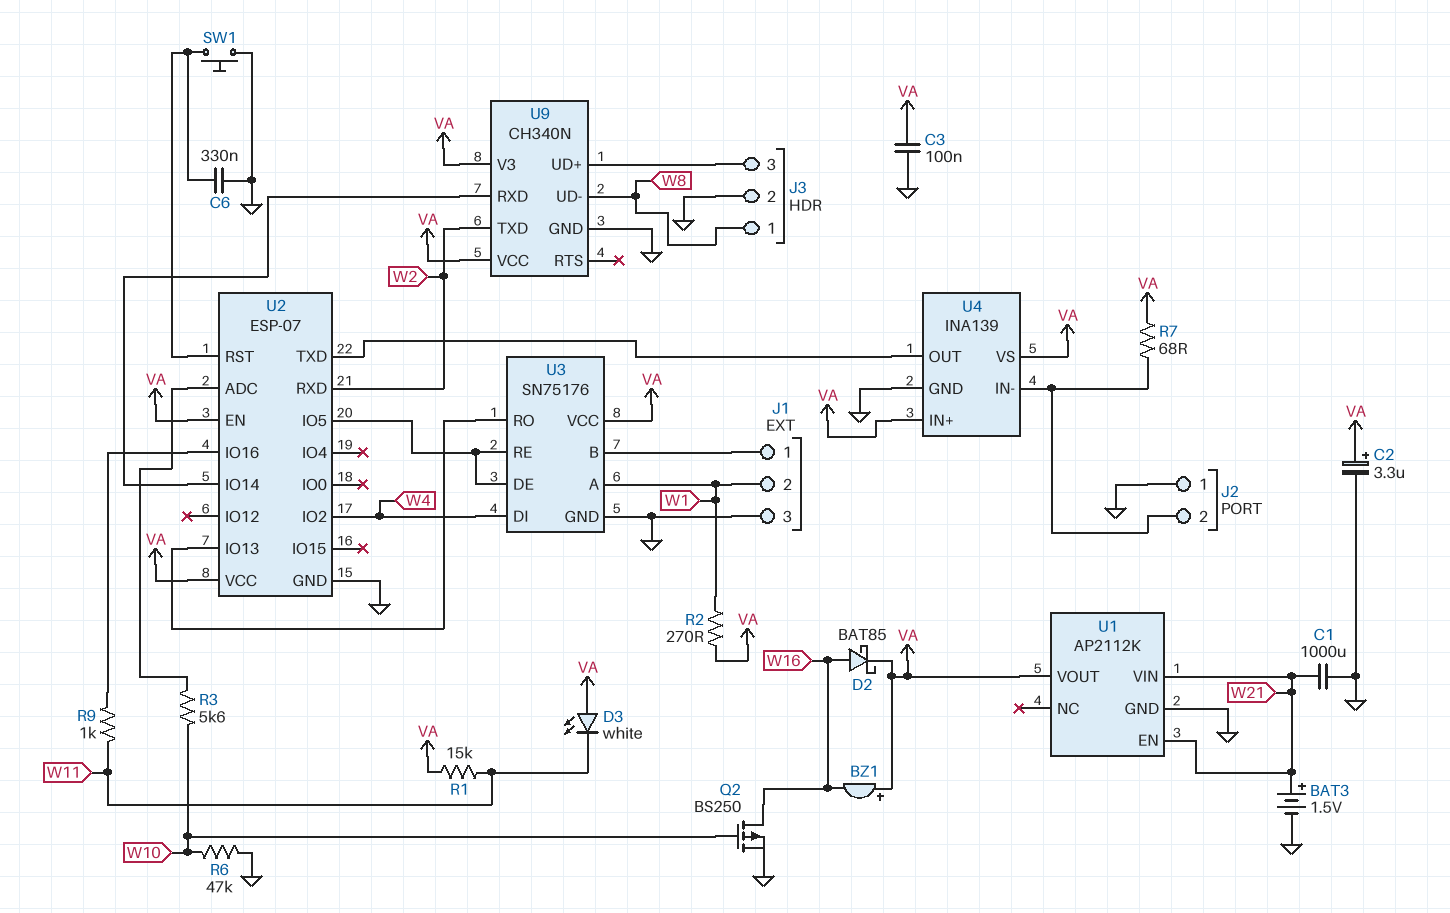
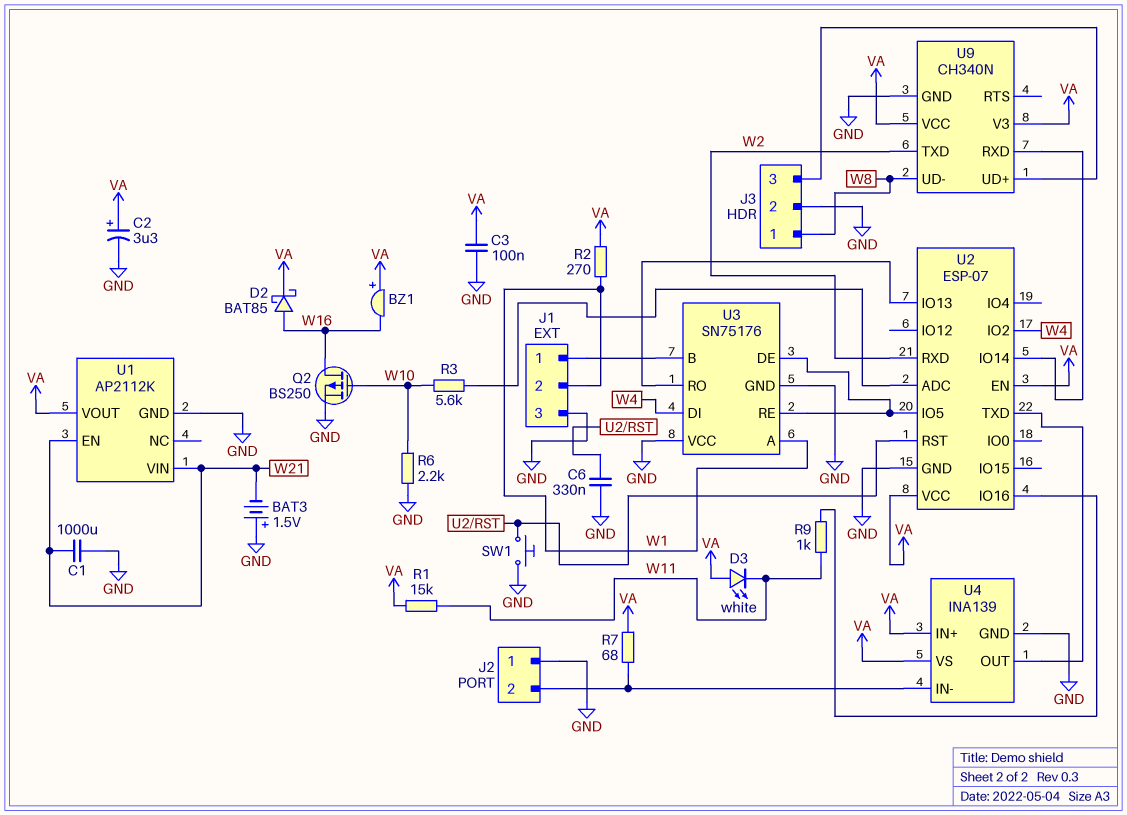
BAT3: 1.5V (plus W21, minus GND) -> 1.5V (plus GND, minus W21)
R6: 47k (GND, W10) -> 2.2k (GND, W10)
U3 pin VCC: VA -> GND

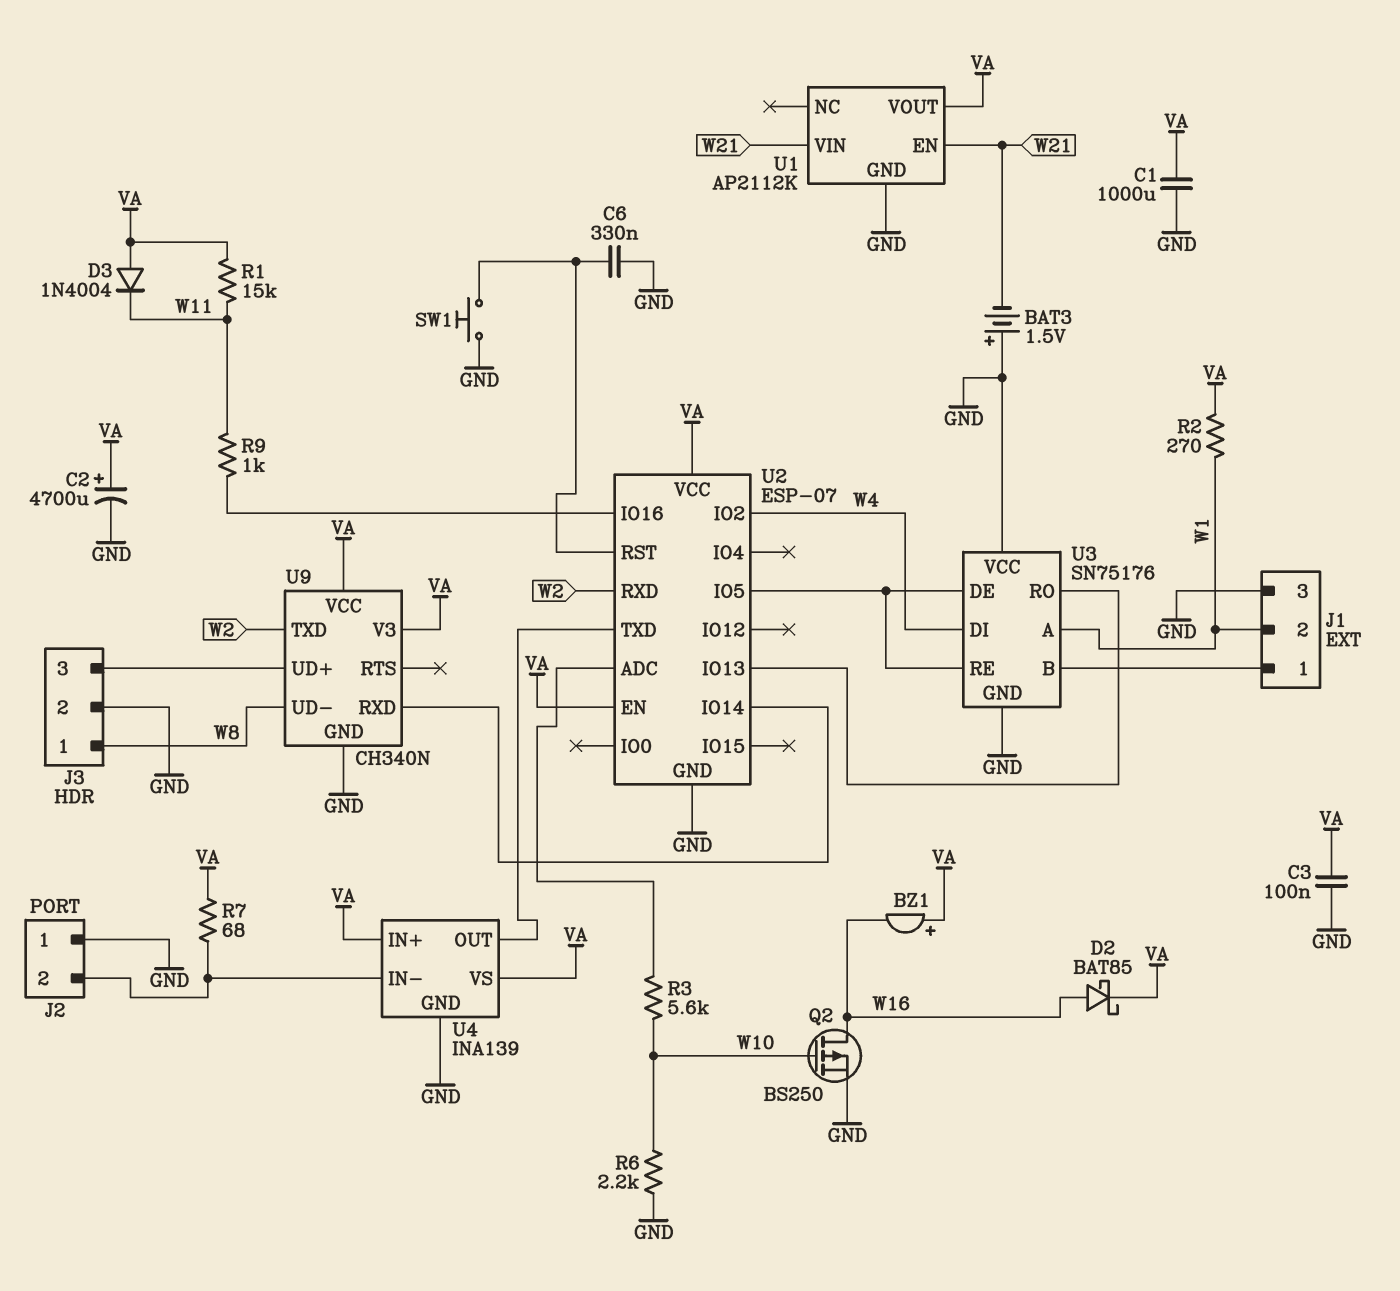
C1: 1000uF (GND, W21) -> 1000uF (GND, VA)
C2: 3.3uF (plus VA, minus GND) -> 4700uF (plus VA, minus GND)
D3: LED white (A VA, K W11) -> diode 1N4004 (A VA, K W11)

